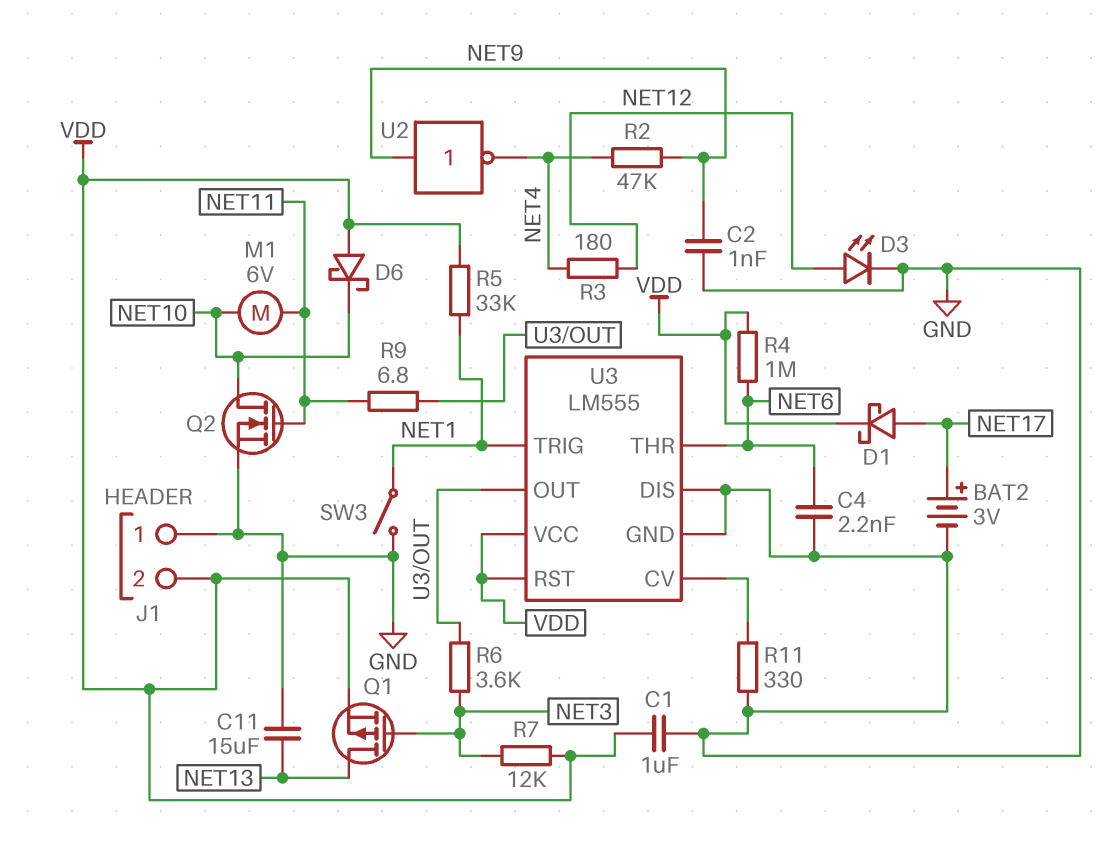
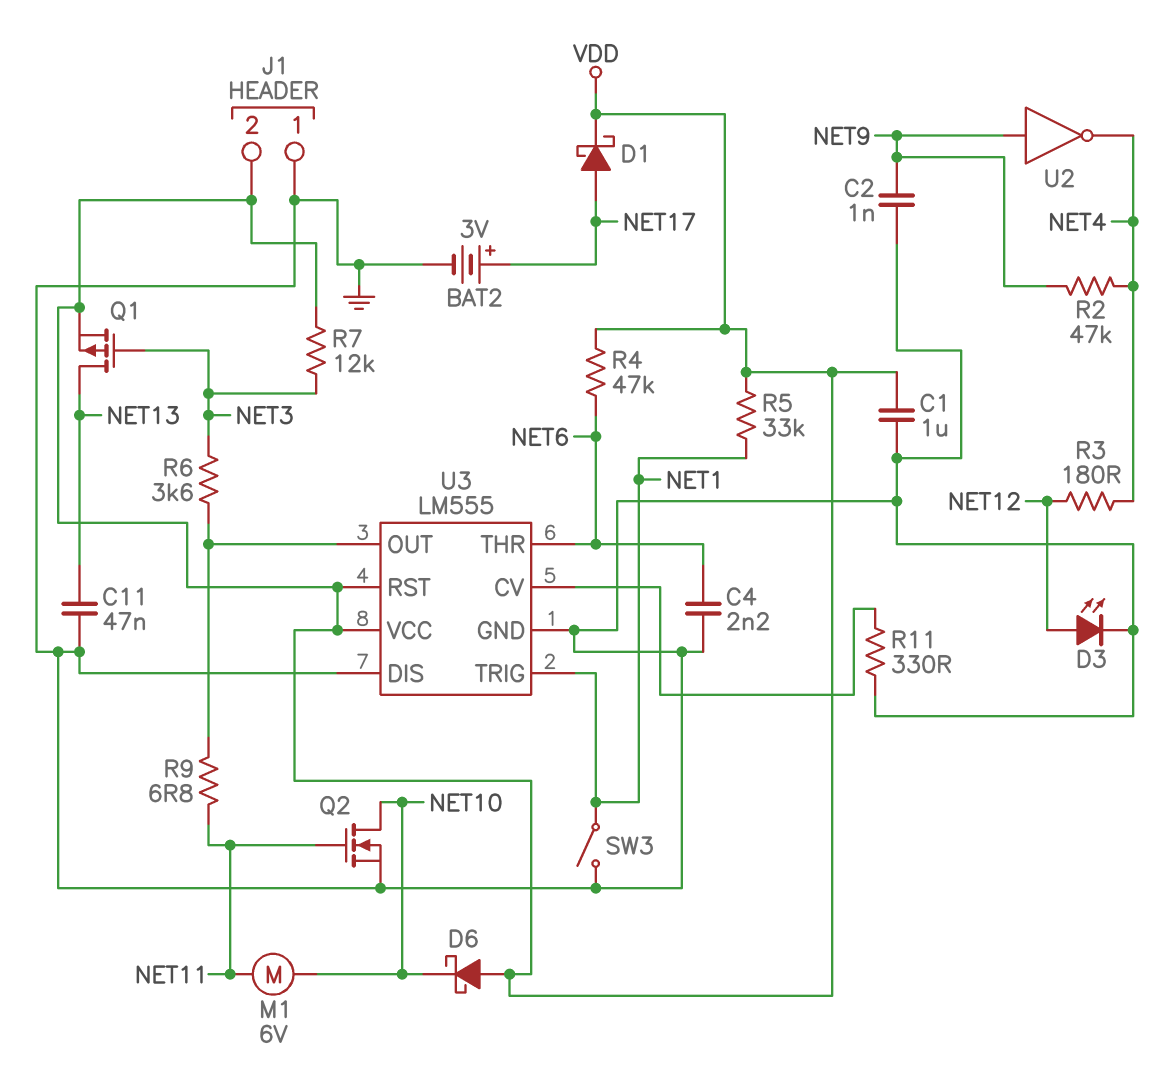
C11: 15uF (GND, NET13) -> 47nF (GND, NET13)
R4: 1M (NET6, VDD) -> 47k (NET6, VDD)

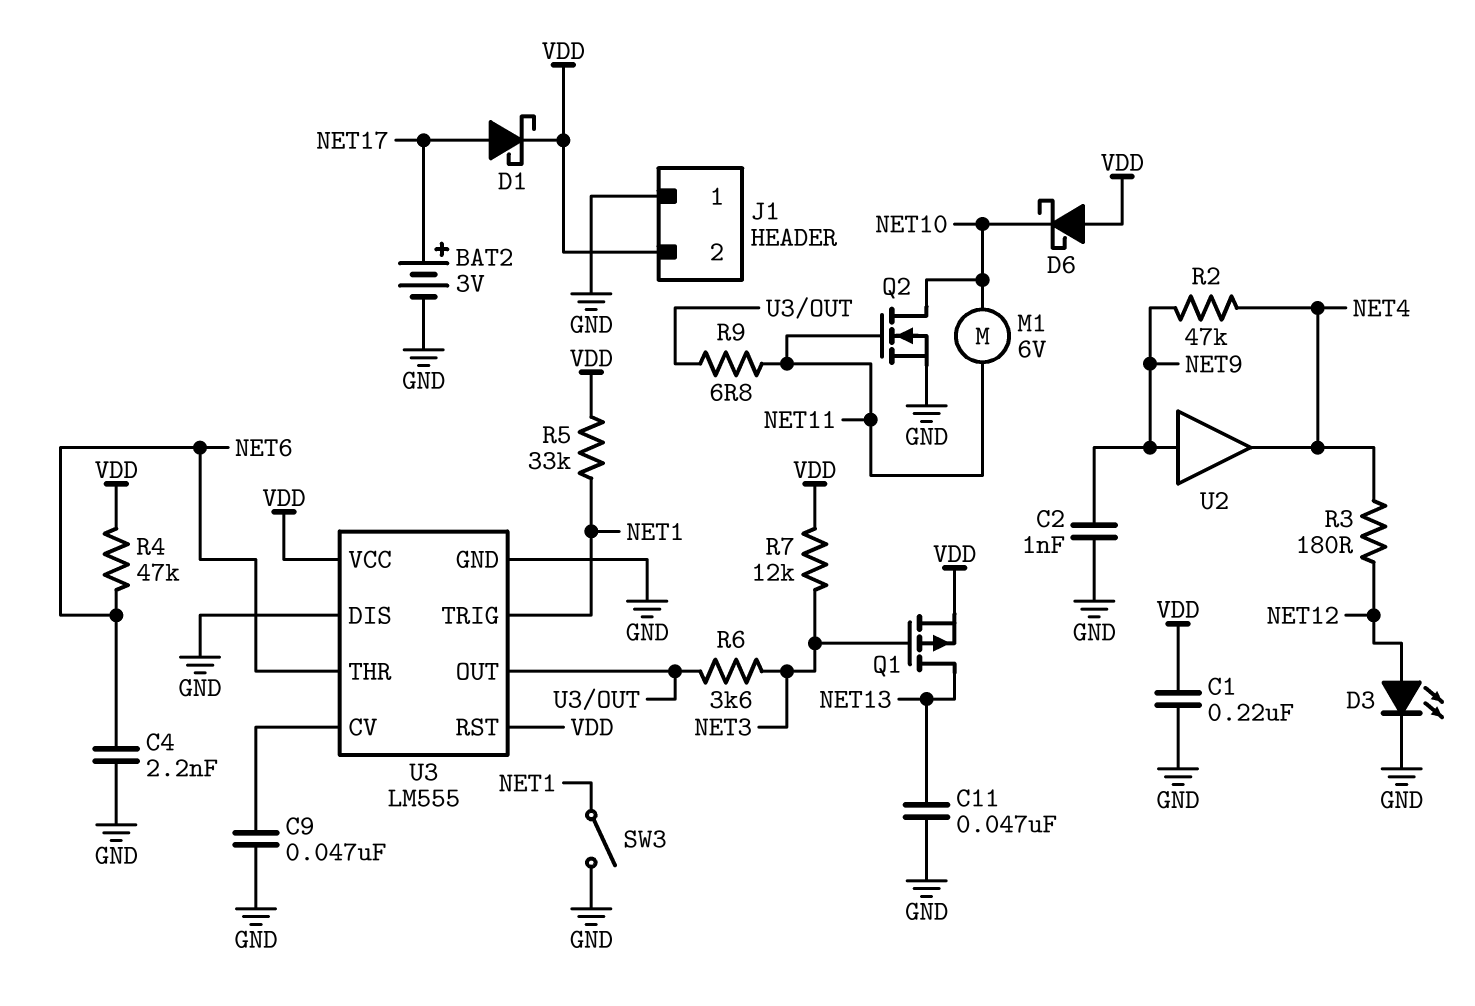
C1: 1uF (GND, VDD) -> 220nF (GND, VDD)
C9: none -> 47nF (GND, U3/CV)
R11: 330 (GND, U3/CV) -> none
U2: NOT (in NET9, out NET4) -> buffer (in NET9, out NET4)

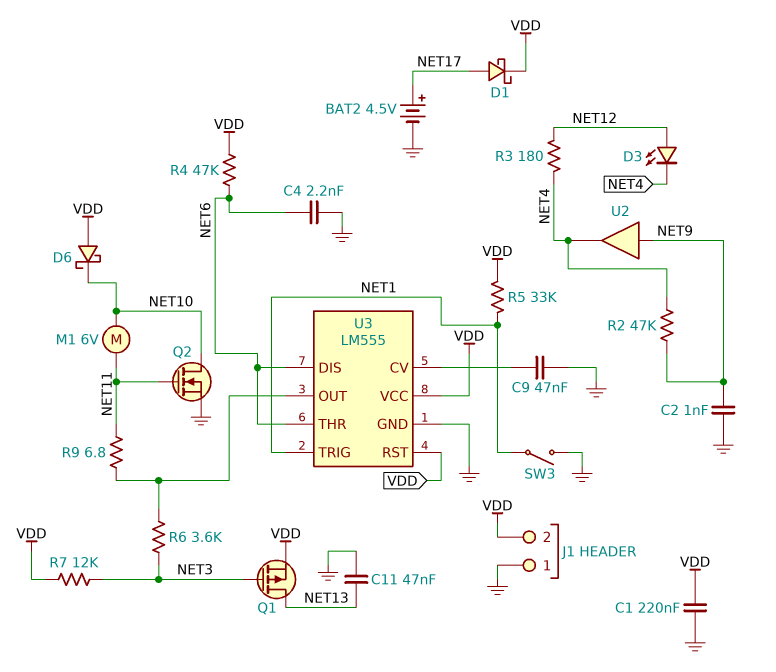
BAT2: 3V (plus NET17, minus GND) -> 4.5V (plus NET17, minus GND)
D3: LED (A NET12, K GND) -> LED (A NET12, K NET4)
U3 pin DIS: GND -> NET6

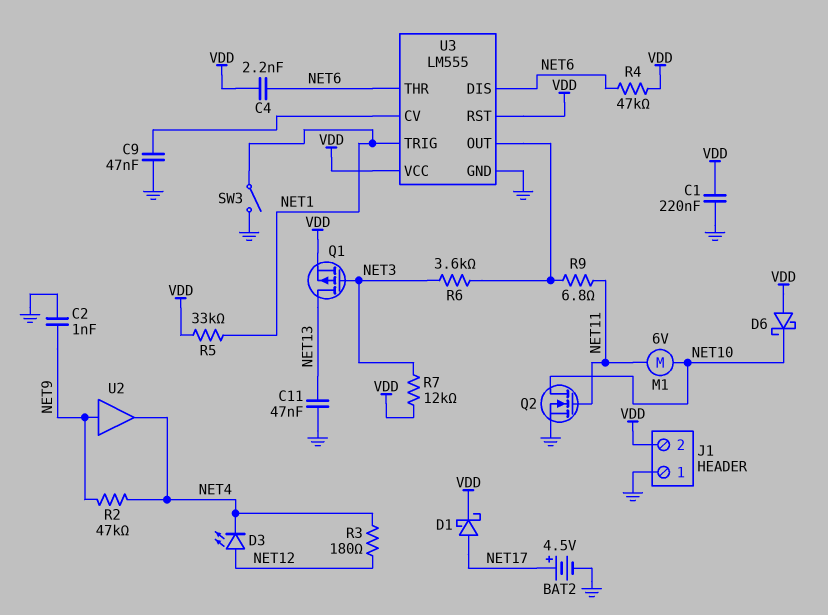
C4: 2.2nF (GND, NET6) -> 2.2nF (NET6, VDD)

